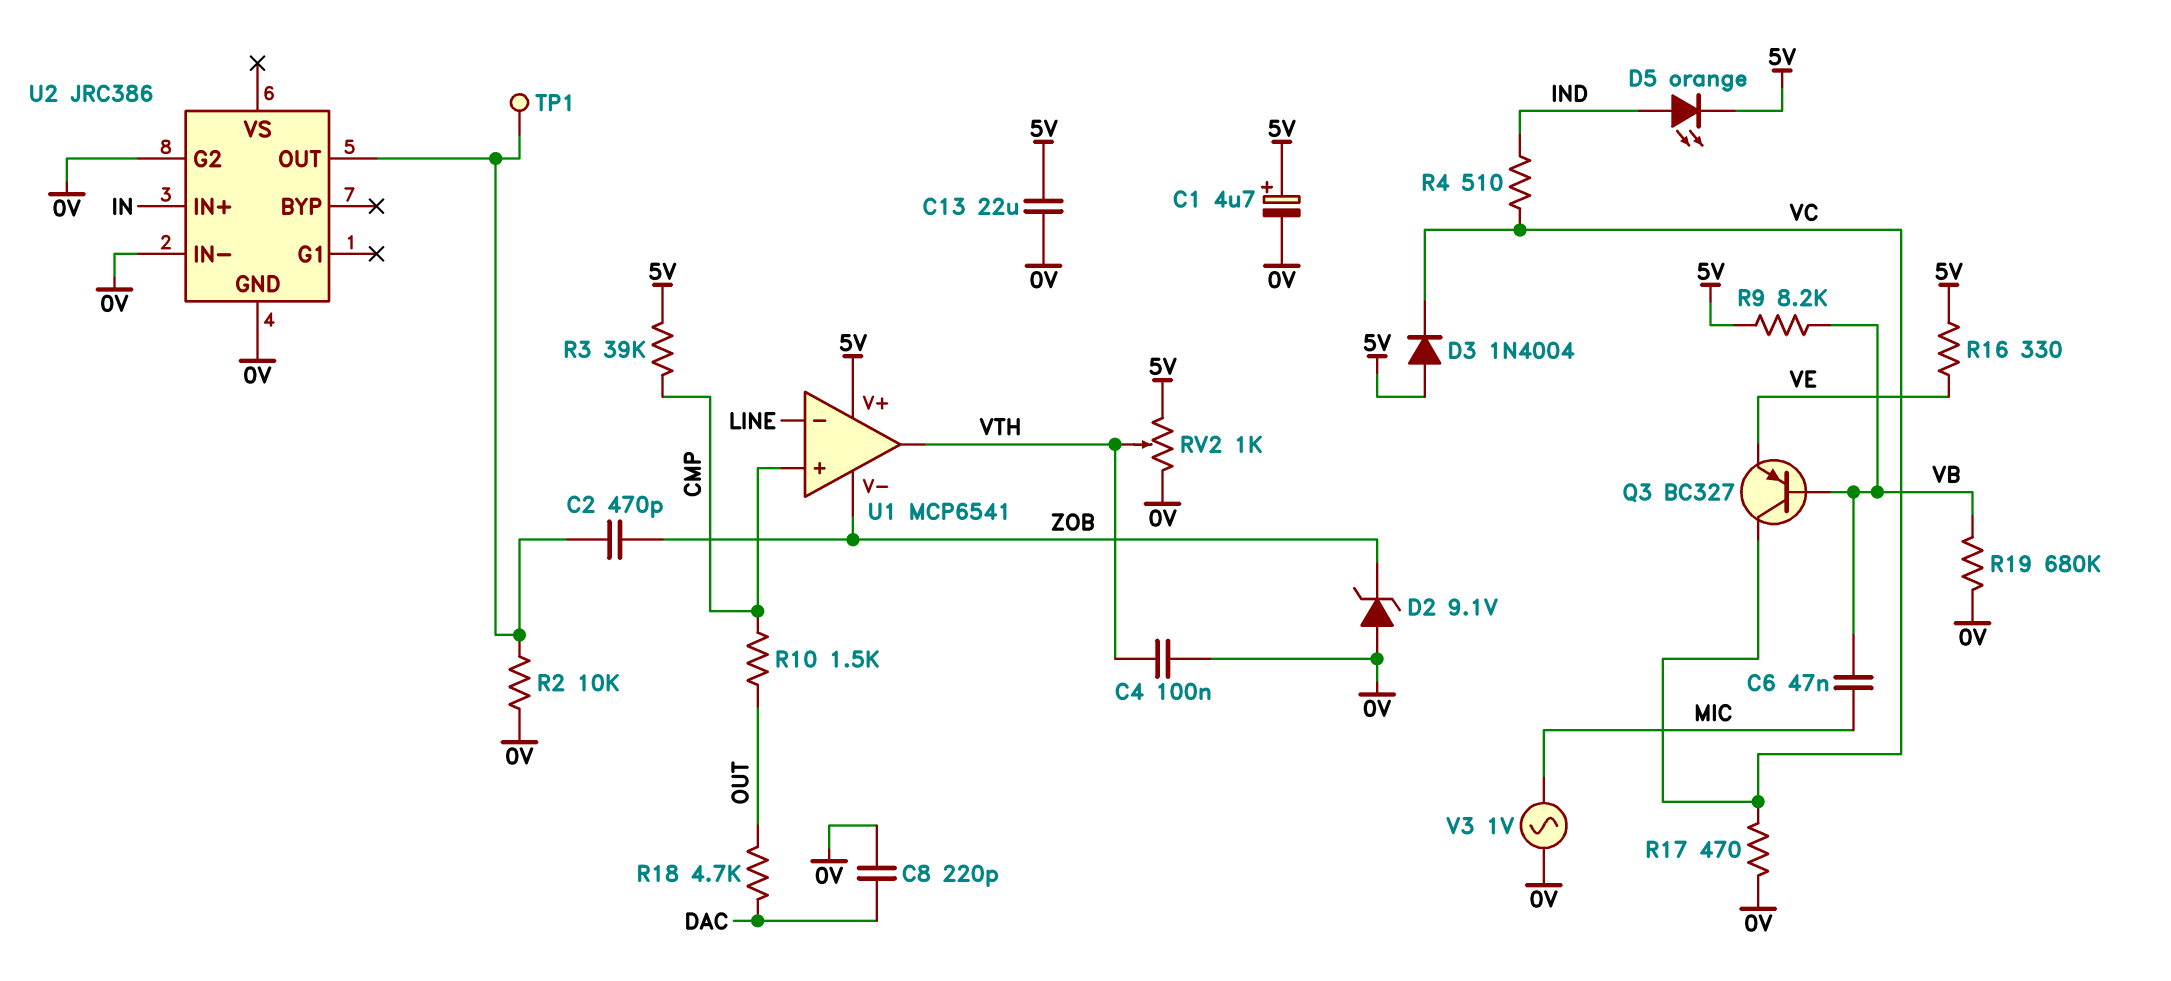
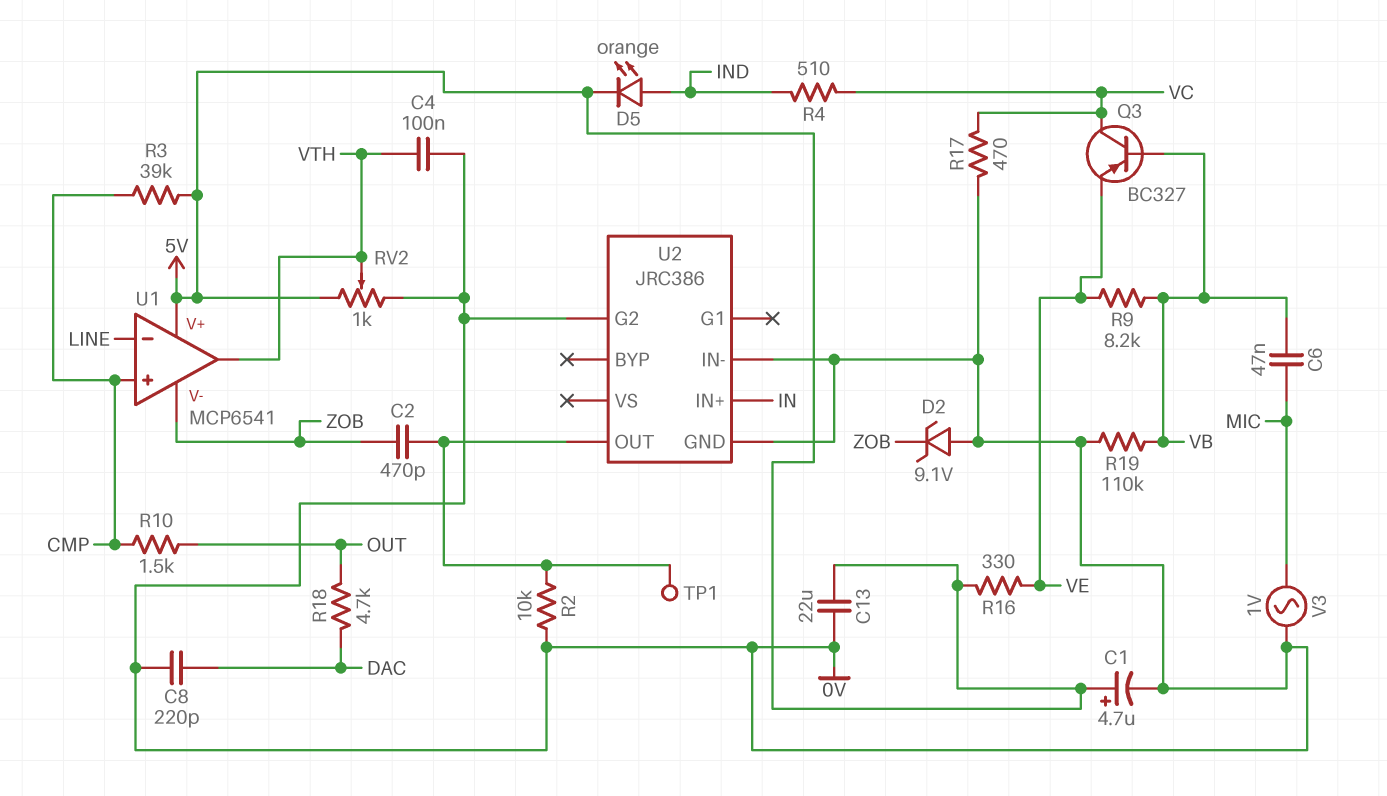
D3: diode 1N4004 (A 5V, K VC) -> none
R9: 8.2k (5V, VB) -> 8.2k (VB, VE)
R19: 680k (0V, VB) -> 110k (0V, VB)

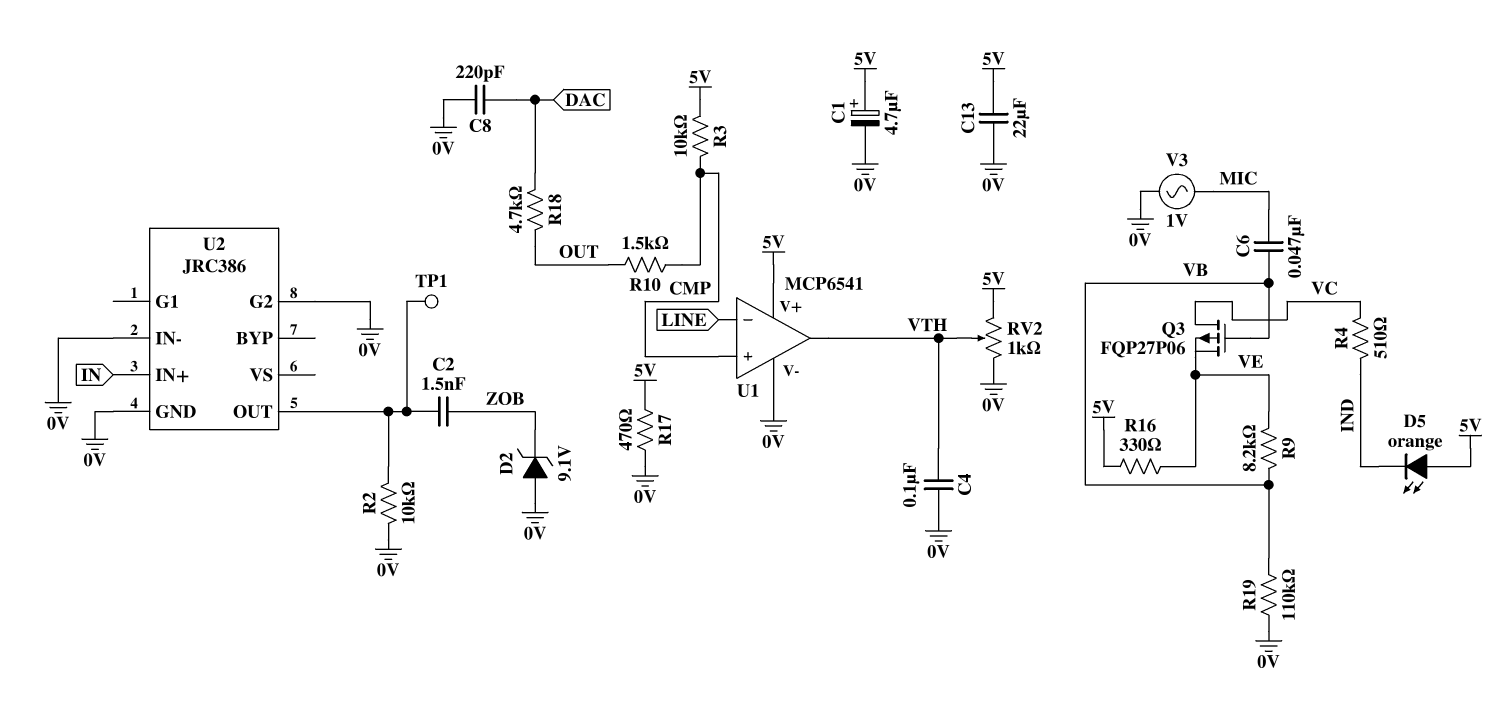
C2: 470pF (U2/OUT, ZOB) -> 1.5nF (U2/OUT, ZOB)
D5: LED orange (A IND, K 5V) -> LED orange (A 5V, K IND)
Q3: PNP BC327 (B VB, C VC, E VE) -> PMOS FQP27P06 (G VB, D VC, S VE)
R3: 39k (5V, CMP) -> 10k (5V, CMP)
R17: 470 (0V, VC) -> 470 (0V, 5V)
U1 pin V-: ZOB -> 0V

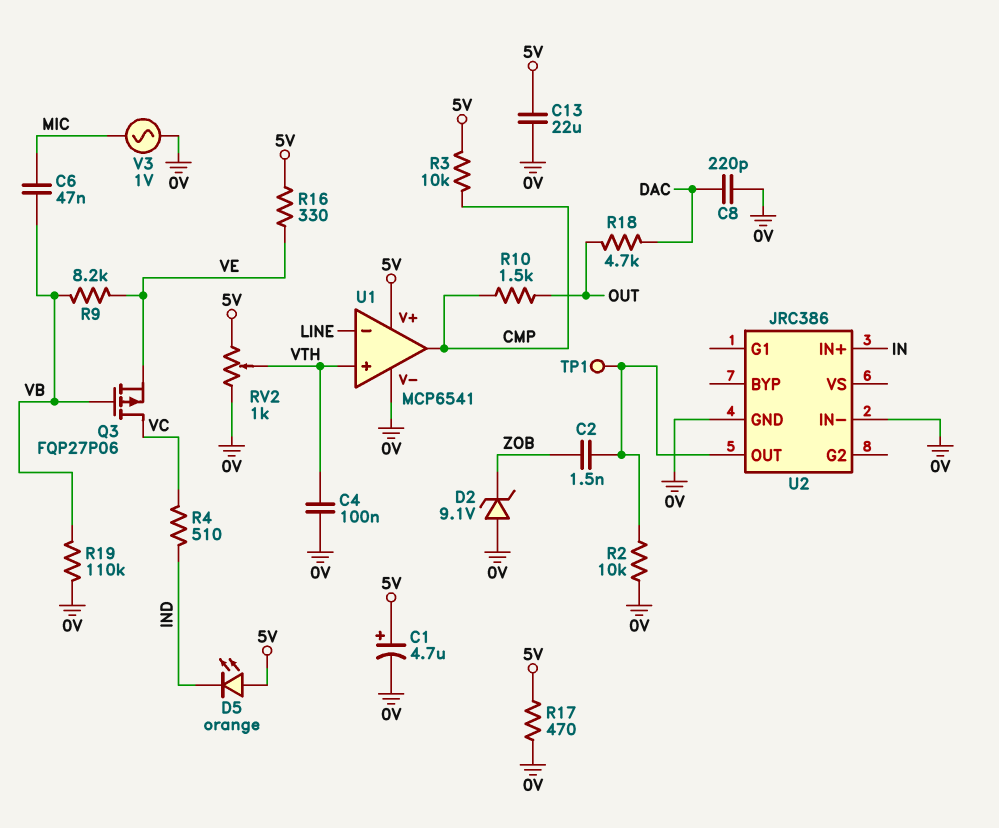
U1 pin in+: CMP -> VTH
U1 pin out: VTH -> CMP
U2 pin G2: 0V -> none

